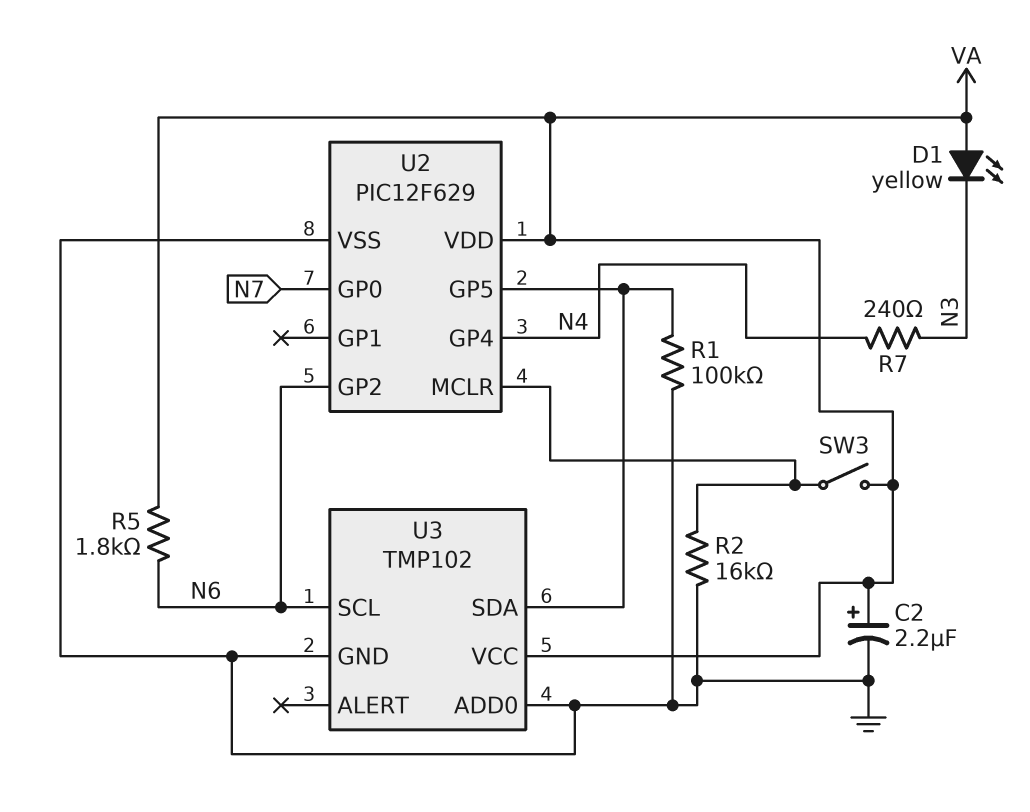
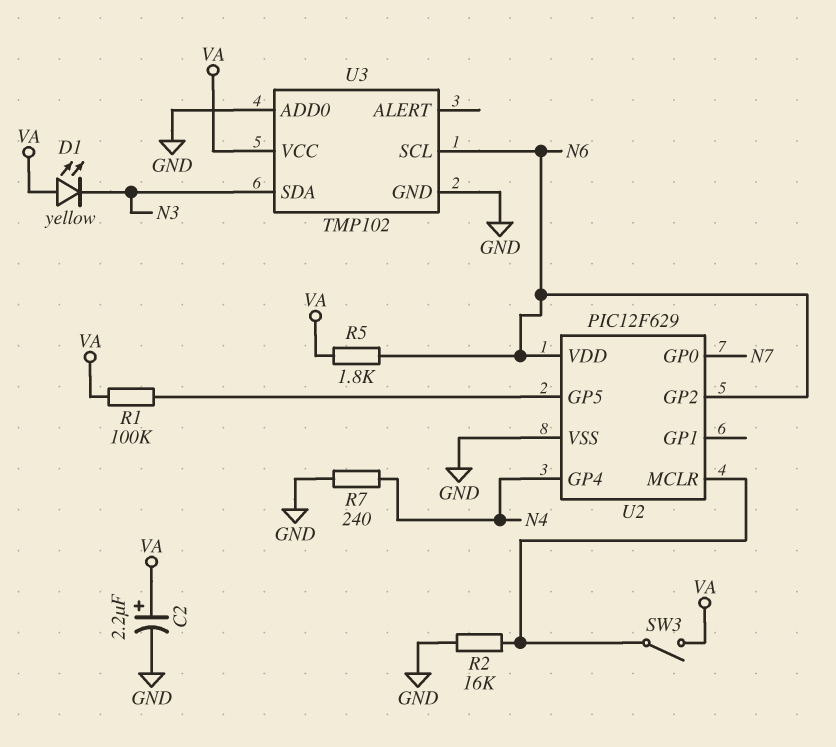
R1: 100k (GND, U2/GP5) -> 100k (U2/GP5, VA)
R7: 240 (N3, N4) -> 240 (GND, N4)
U2 pin VDD: VA -> N6
U3 pin SDA: U2/GP5 -> N3

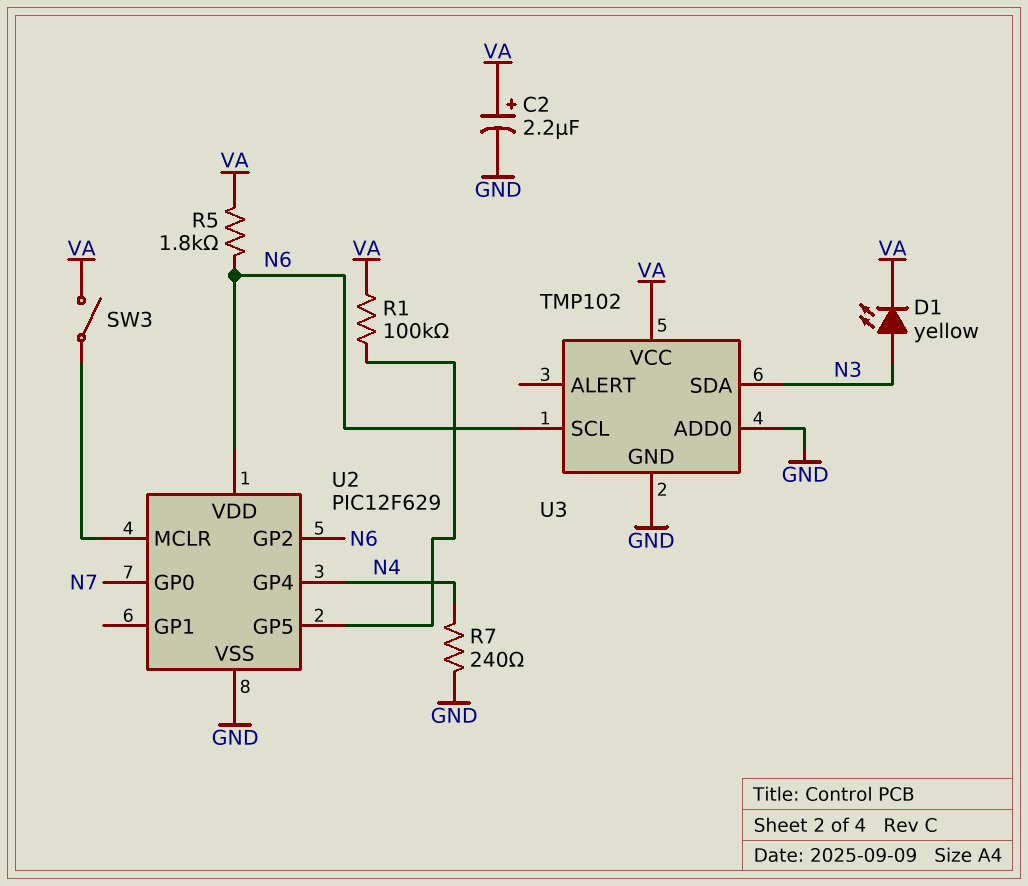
D1: LED yellow (A VA, K N3) -> LED yellow (A N3, K VA)
R2: 16k (GND, U2/MCLR) -> none

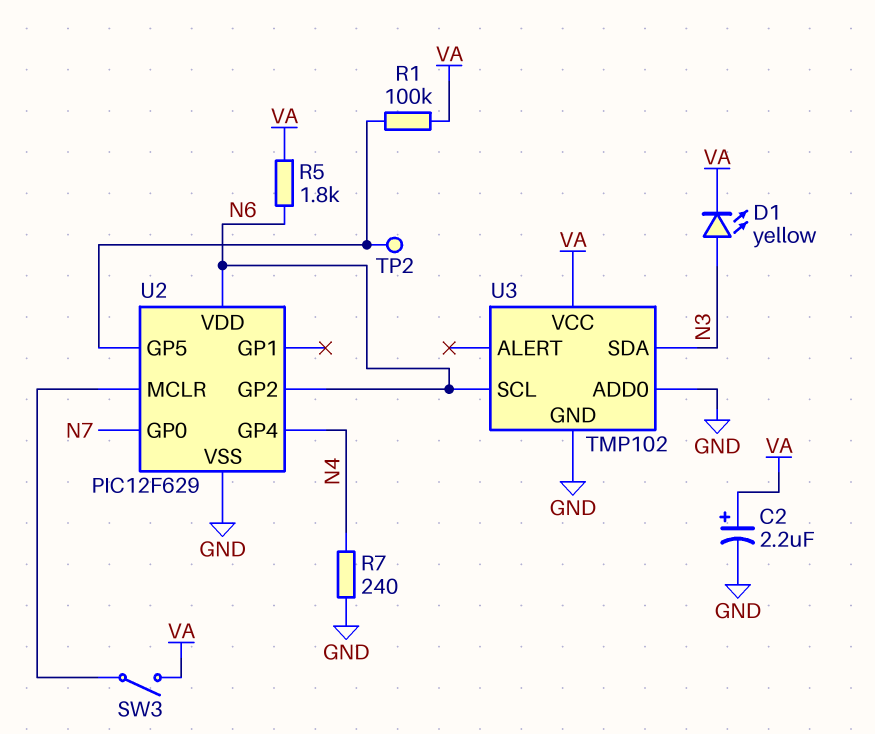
TP2: none -> test point (U2/GP5)

